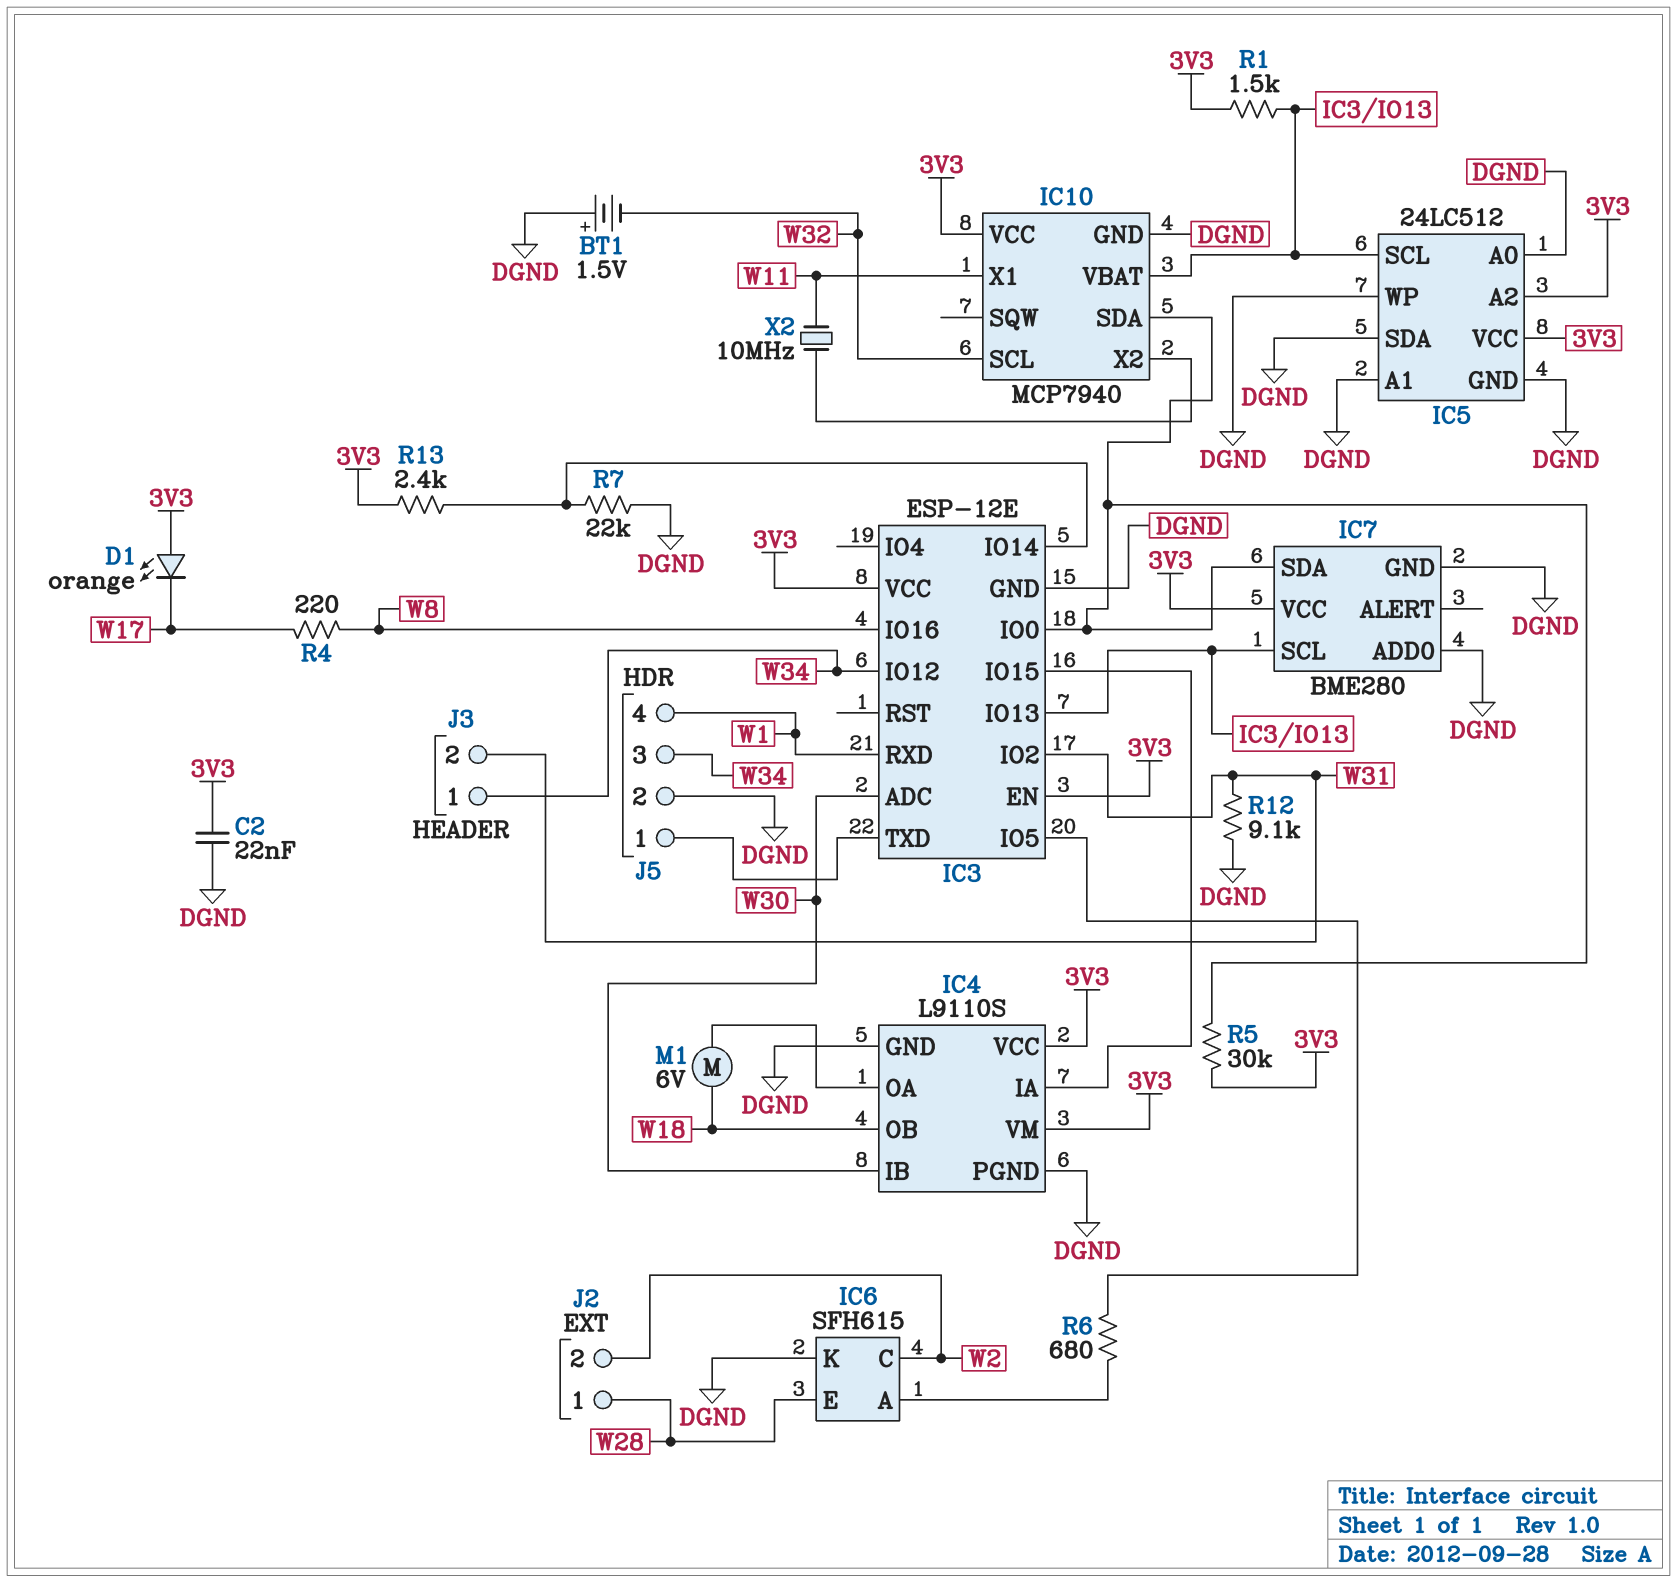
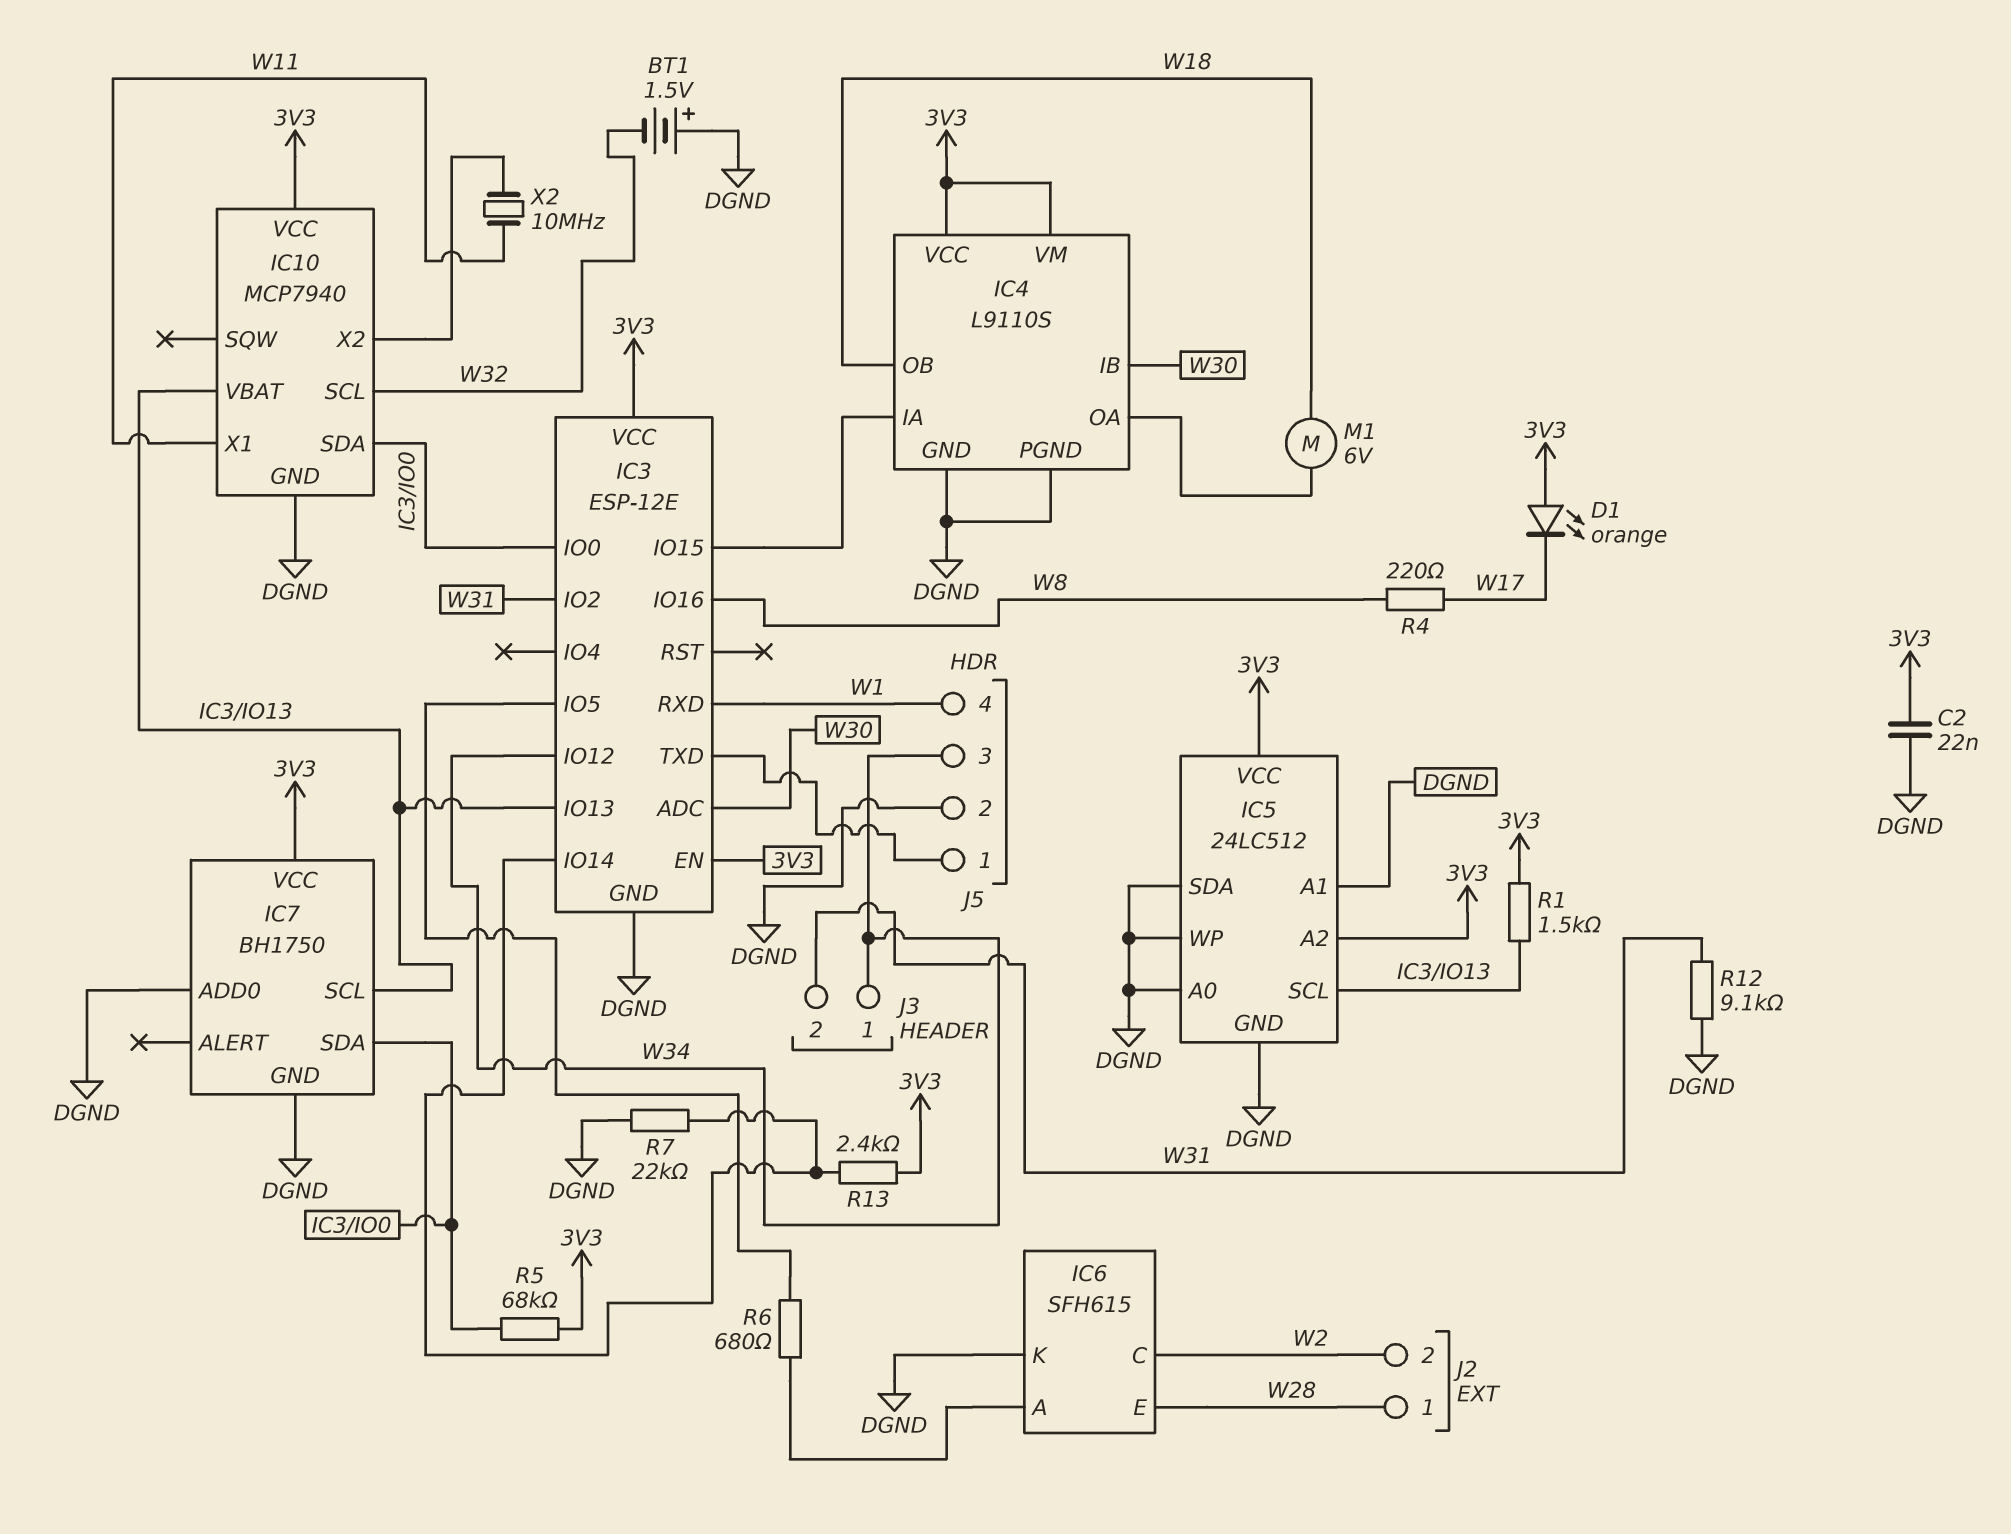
IC7: BME280 -> BH1750
R5: 30k (3V3, IC3/IO0) -> 68k (3V3, IC3/IO0)

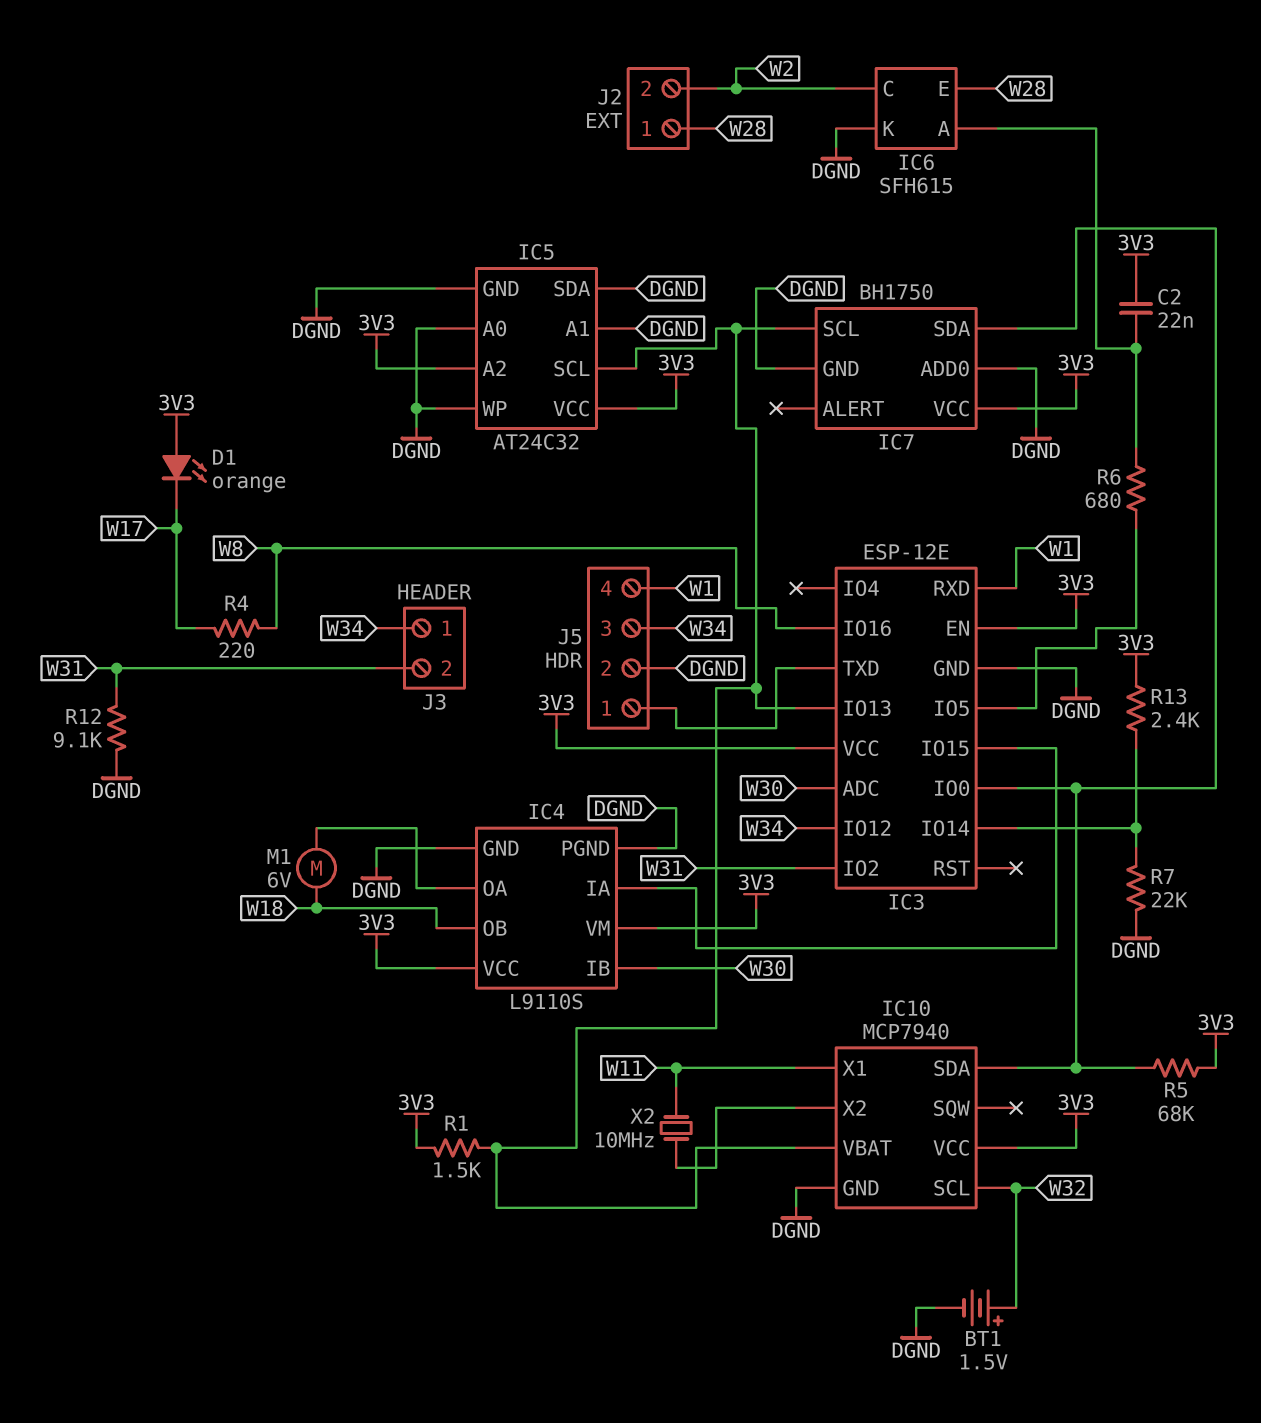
BT1: 1.5V (plus DGND, minus W32) -> 1.5V (plus W32, minus DGND)
C2: 22nF (3V3, DGND) -> 22nF (3V3, IC6/A)
IC5: 24LC512 -> AT24C32

